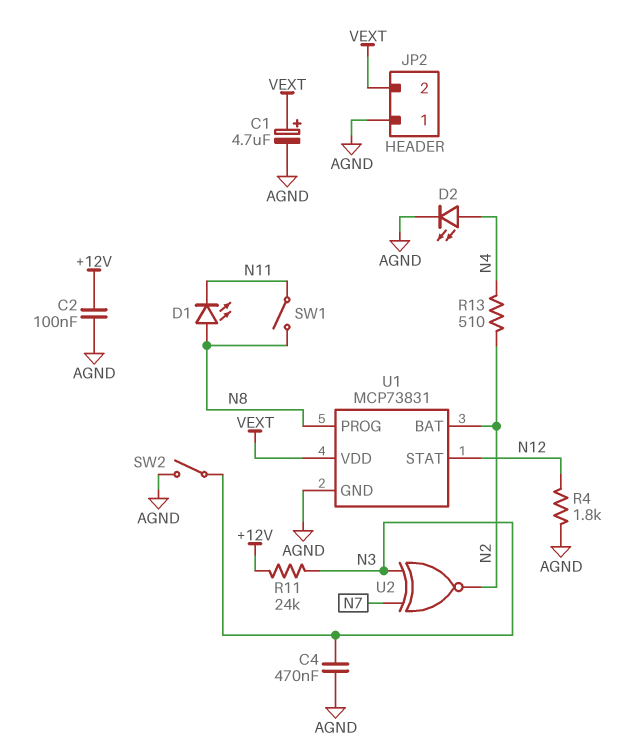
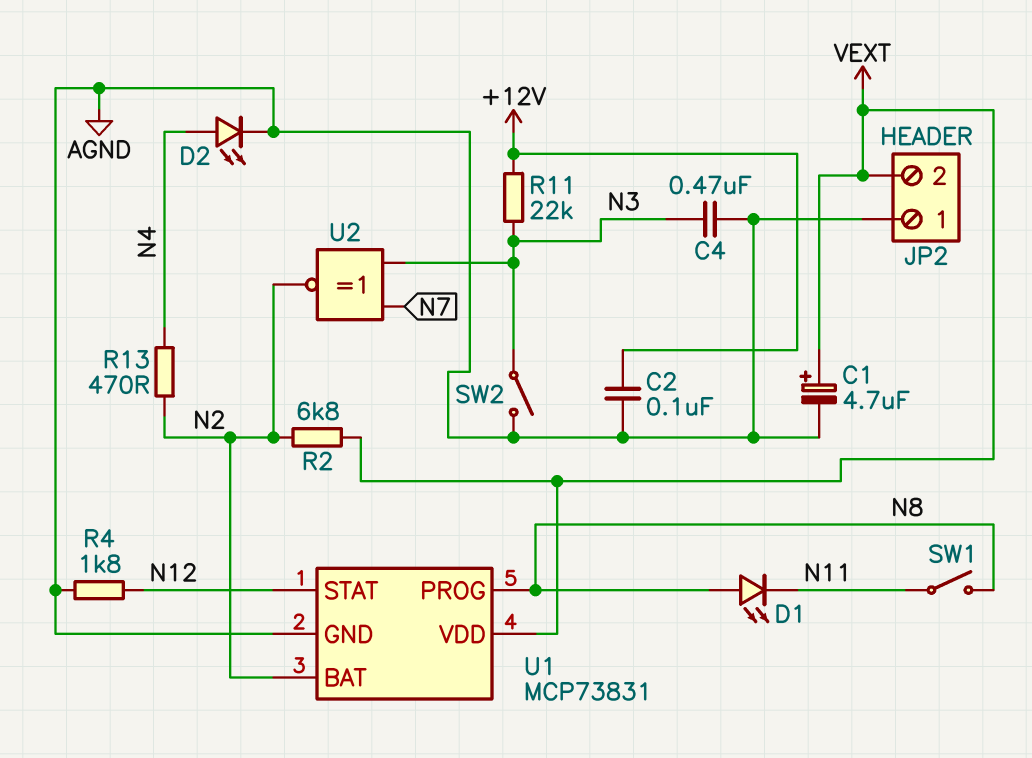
R2: none -> 6.8k (N2, VEXT)
R11: 24k (+12V, N3) -> 22k (+12V, N3)
R13: 510 (N2, N4) -> 470 (N2, N4)

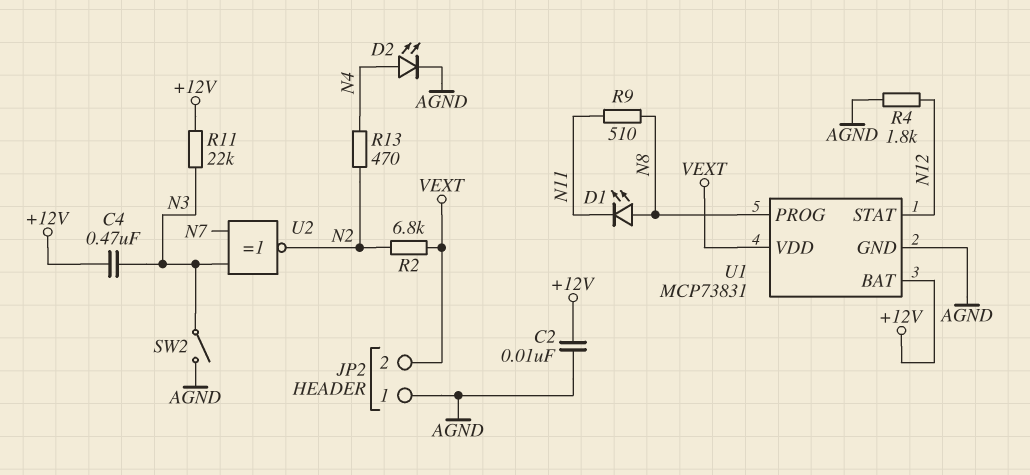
C1: 4.7uF (plus VEXT, minus AGND) -> none
C2: 100nF (+12V, AGND) -> 10nF (+12V, AGND)
C4: 470nF (AGND, N3) -> 470nF (+12V, N3)
R9: none -> 510 (N8, N11)
SW1: switch (N8, N11) -> none
U1 pin BAT: N2 -> +12V

